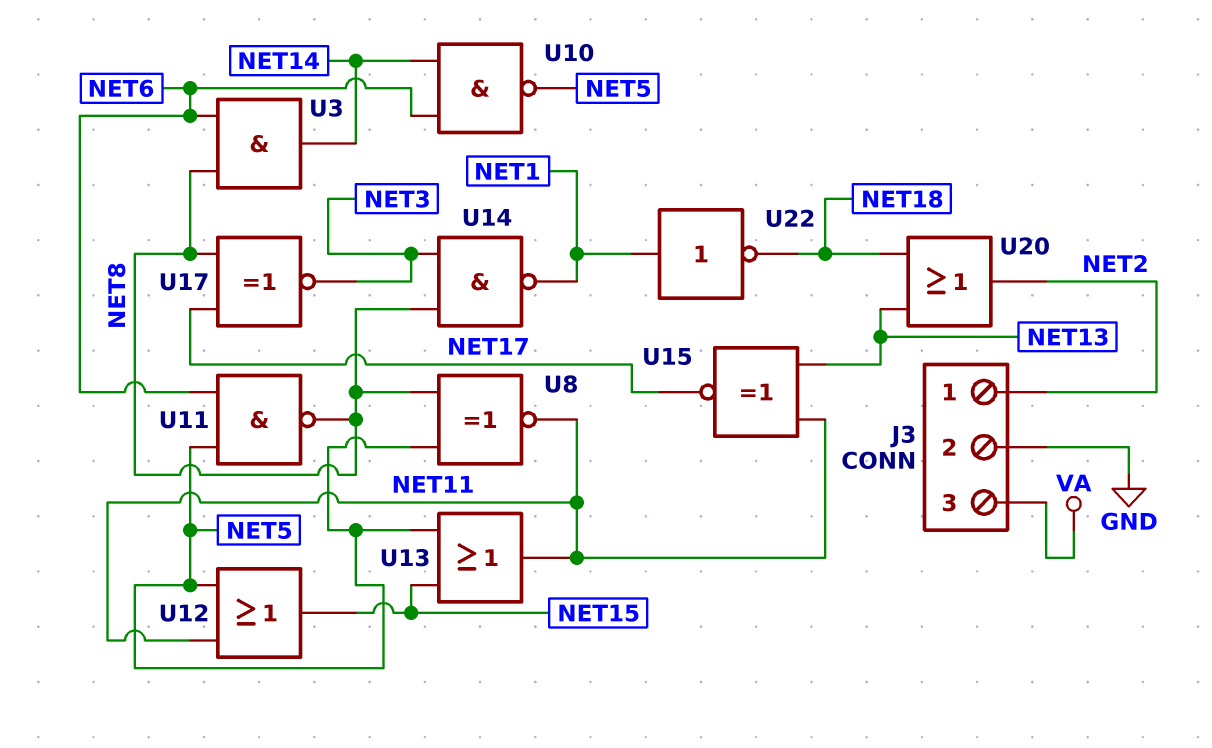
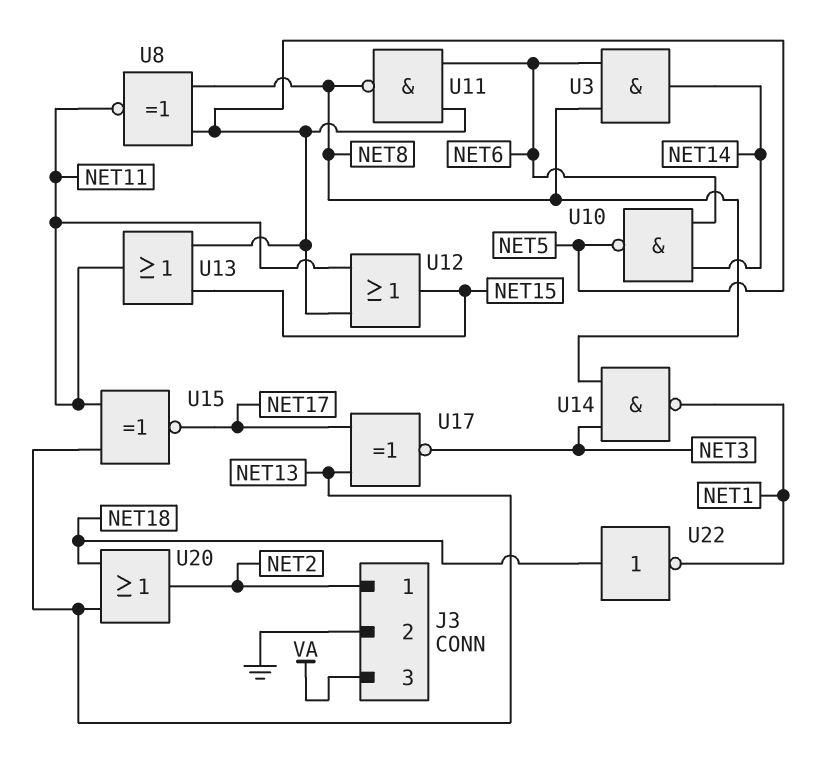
U17: XNOR (in NET8, in NET17, out NET3) -> XNOR (in NET13, in NET17, out NET3)
U22: NOT (in NET1, out NET18) -> NOT (in NET18, out NET1)

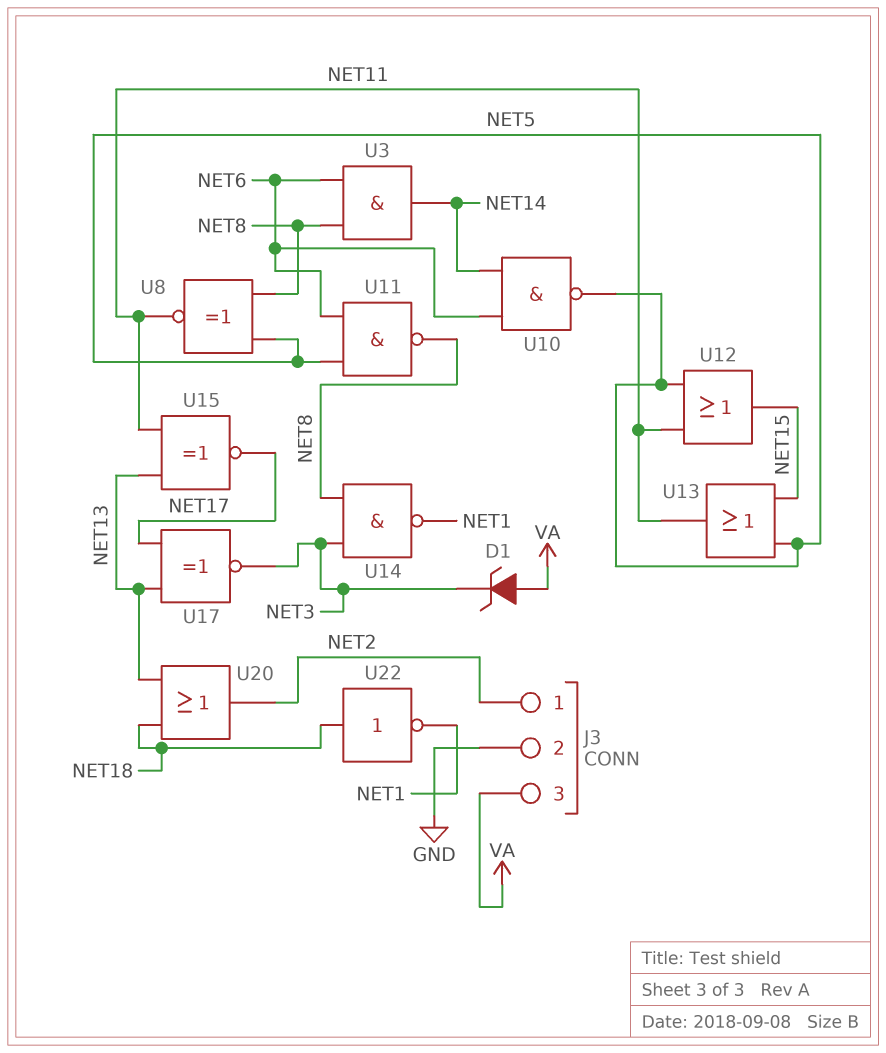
D1: none -> zener (A VA, K NET3)

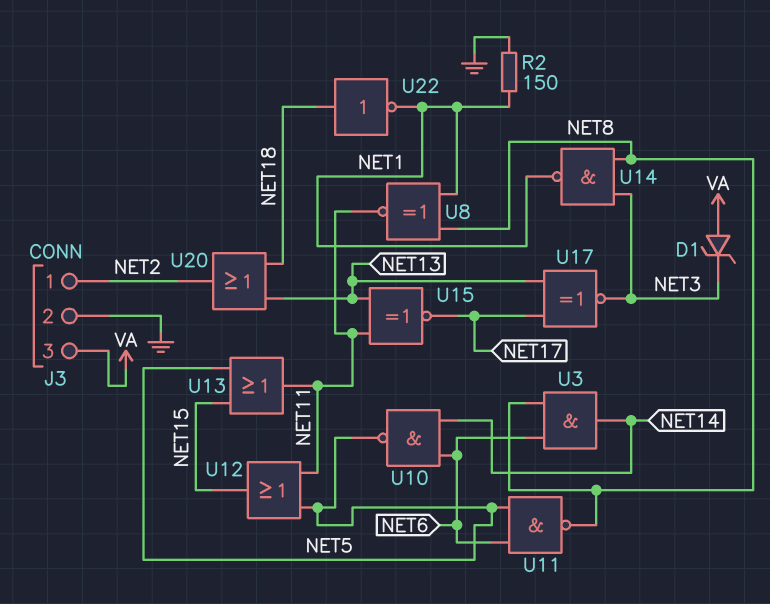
R2: none -> 150 (GND, NET1)
U8: XNOR (in NET5, in NET8, out NET11) -> XNOR (in NET1, in NET8, out NET11)

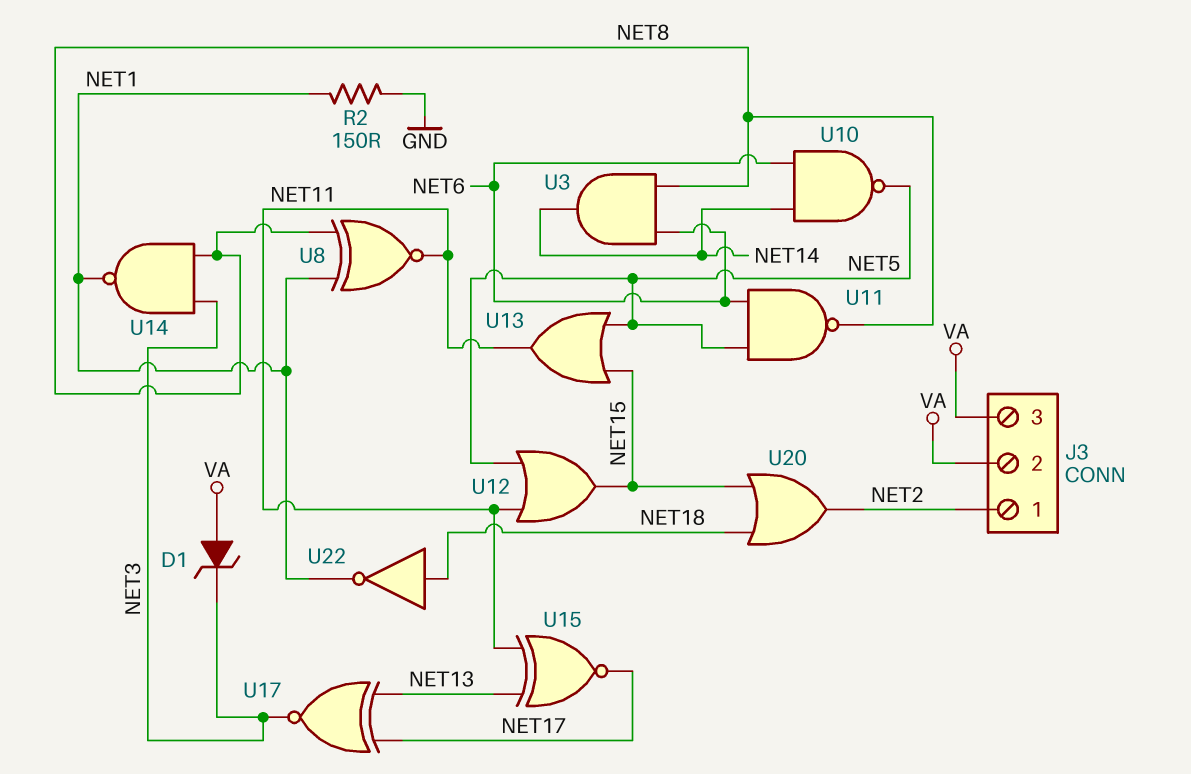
J3 pin 2: GND -> VA
U20: OR (in NET13, in NET18, out NET2) -> OR (in NET15, in NET18, out NET2)

